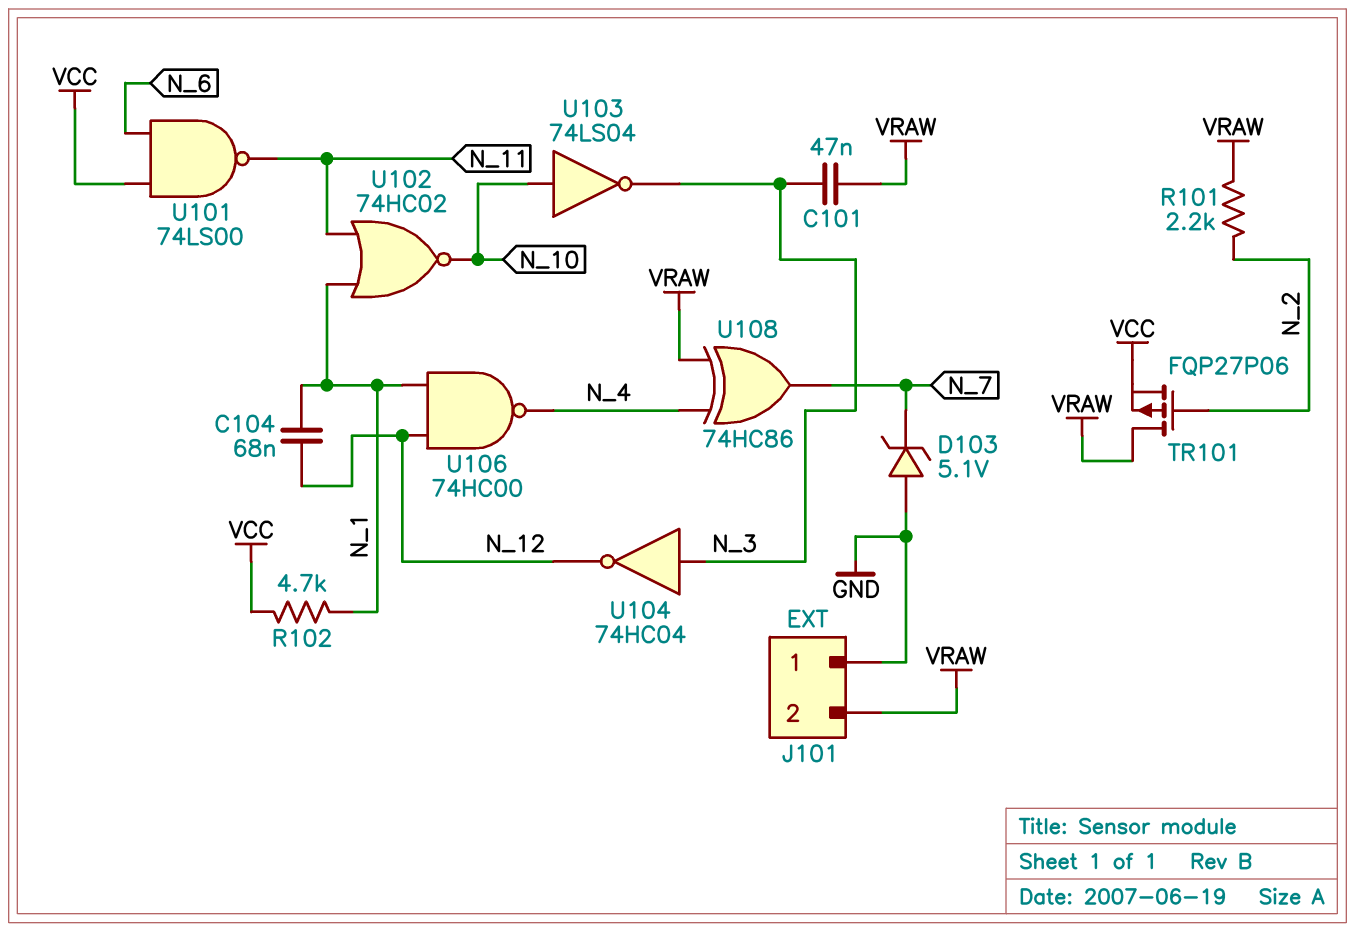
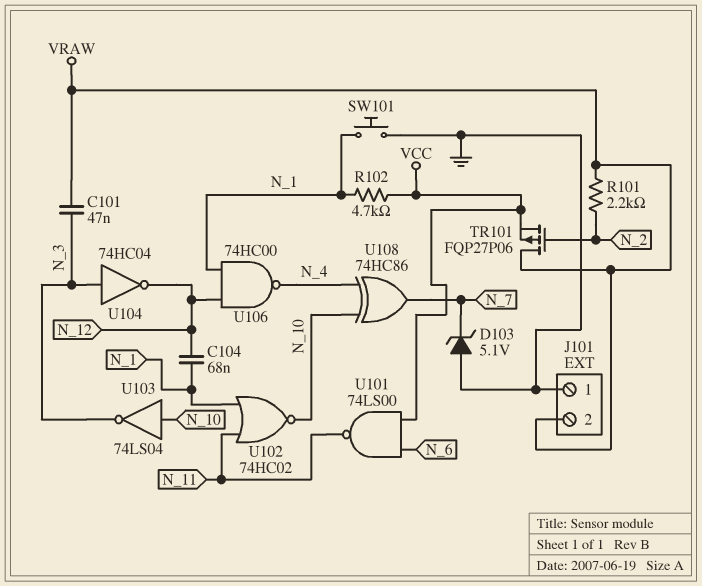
SW101: none -> button (GND, N_1)
U108: XOR 74HC86 (in N_4, in VRAW, out N_7) -> XOR 74HC86 (in N_4, in N_10, out N_7)

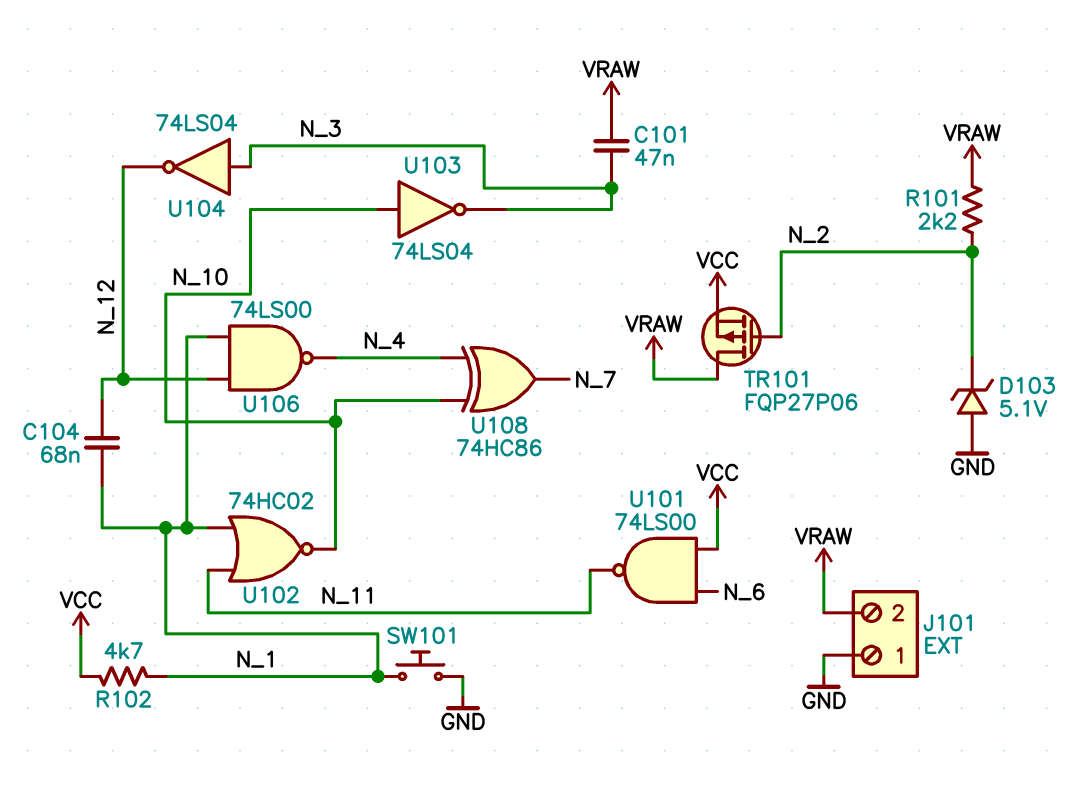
D103: zener 5.1V (A GND, K N_7) -> zener 5.1V (A GND, K N_2)
U104: NOT 74HC04 (in N_3, out N_12) -> NOT 74LS04 (in N_3, out N_12)
U106: NAND 74HC00 (in N_1, in N_12, out N_4) -> NAND 74LS00 (in N_1, in N_12, out N_4)

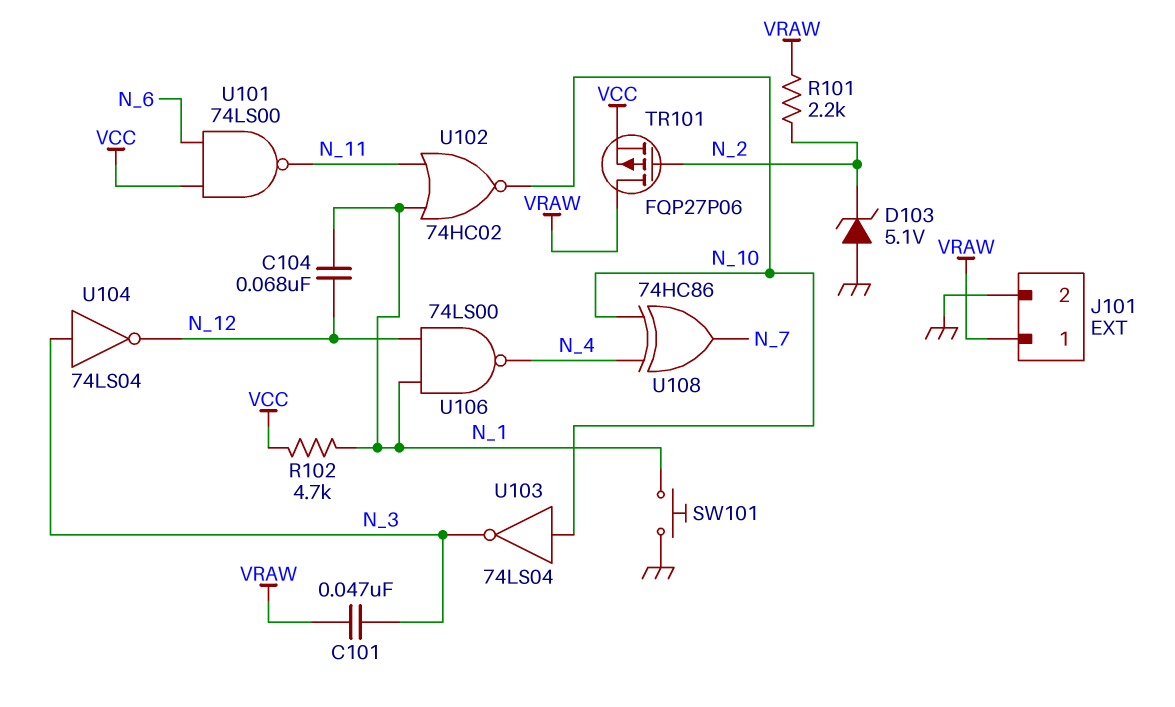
J101 pin 1: GND -> VRAW
J101 pin 2: VRAW -> GND

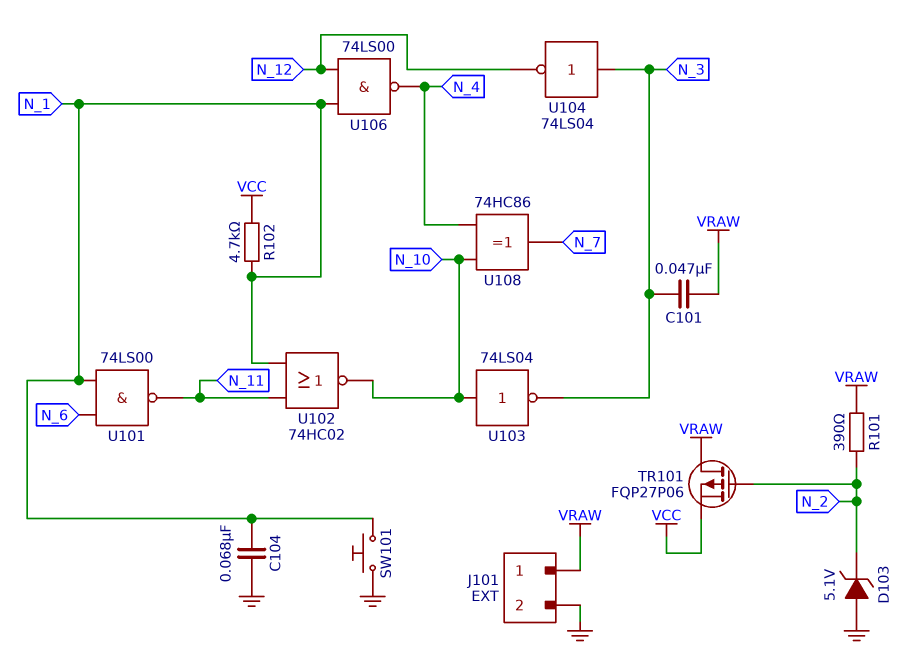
C104: 68nF (N_1, N_12) -> 68nF (GND, N_1)
R101: 2.2k (N_2, VRAW) -> 390 (N_2, VRAW)
U101: NAND 74LS00 (in N_6, in VCC, out N_11) -> NAND 74LS00 (in N_1, in N_6, out N_11)

